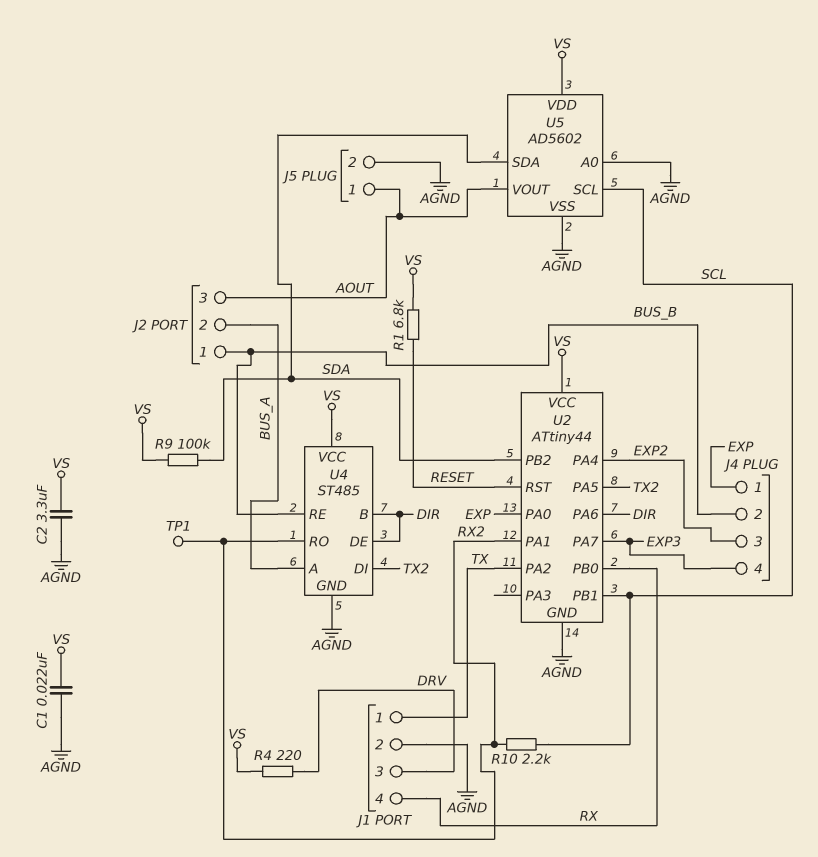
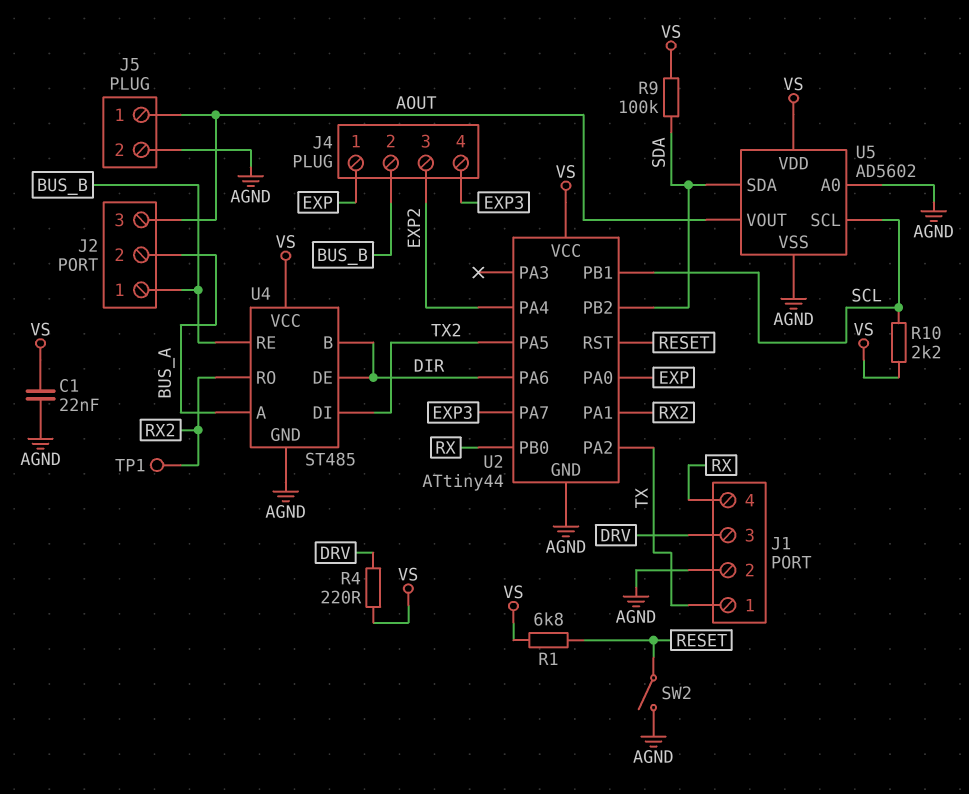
C2: 3.3uF (AGND, VS) -> none
R10: 2.2k (RX2, SCL) -> 2.2k (SCL, VS)
SW2: none -> switch (AGND, RESET)

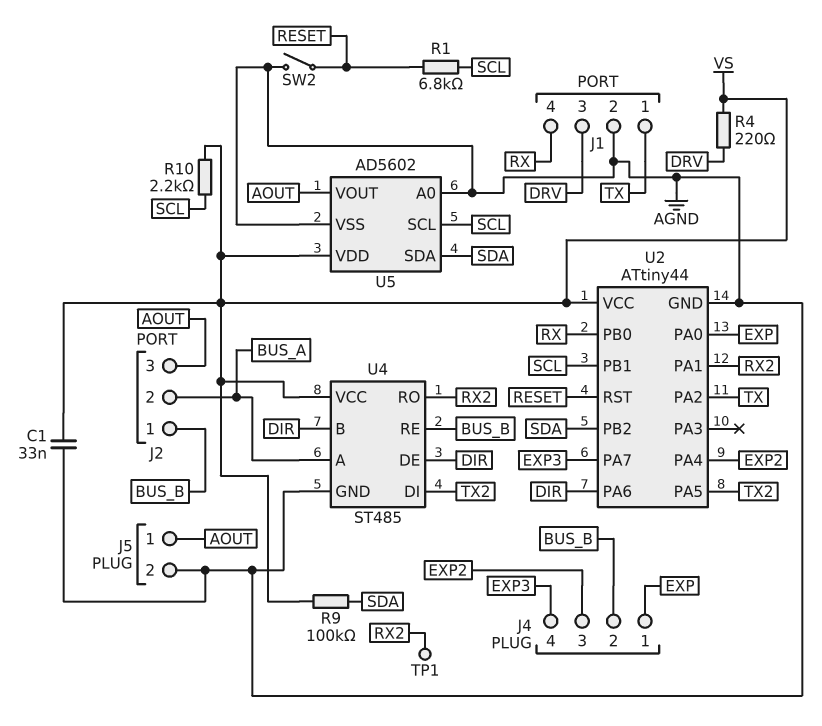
C1: 22nF (AGND, VS) -> 33nF (AGND, VS)
R1: 6.8k (RESET, VS) -> 6.8k (RESET, SCL)

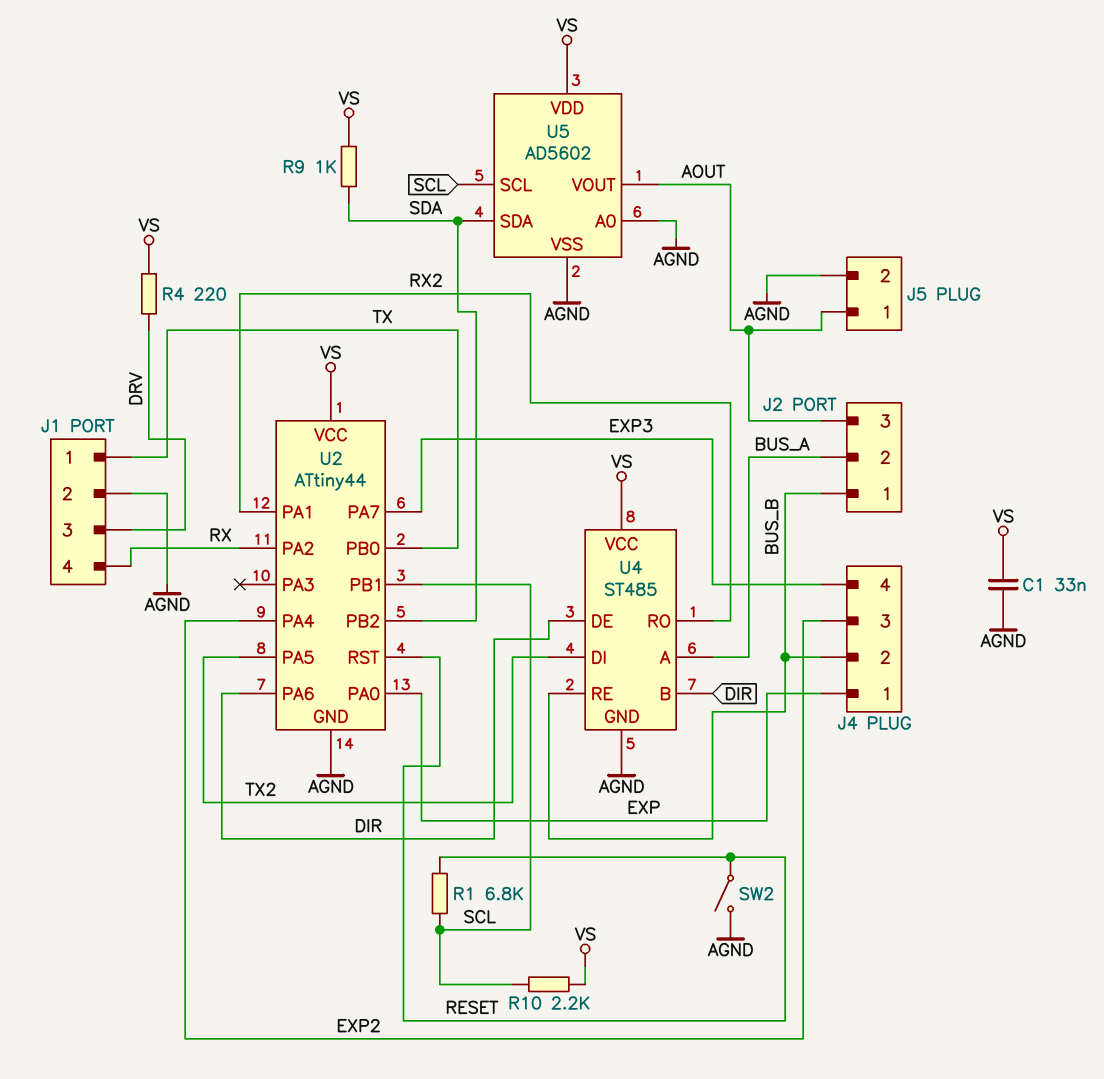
R9: 100k (SDA, VS) -> 1k (SDA, VS)
TP1: test point (RX2) -> none
U2 pin PA2: TX -> RX
U2 pin PB0: RX -> TX

